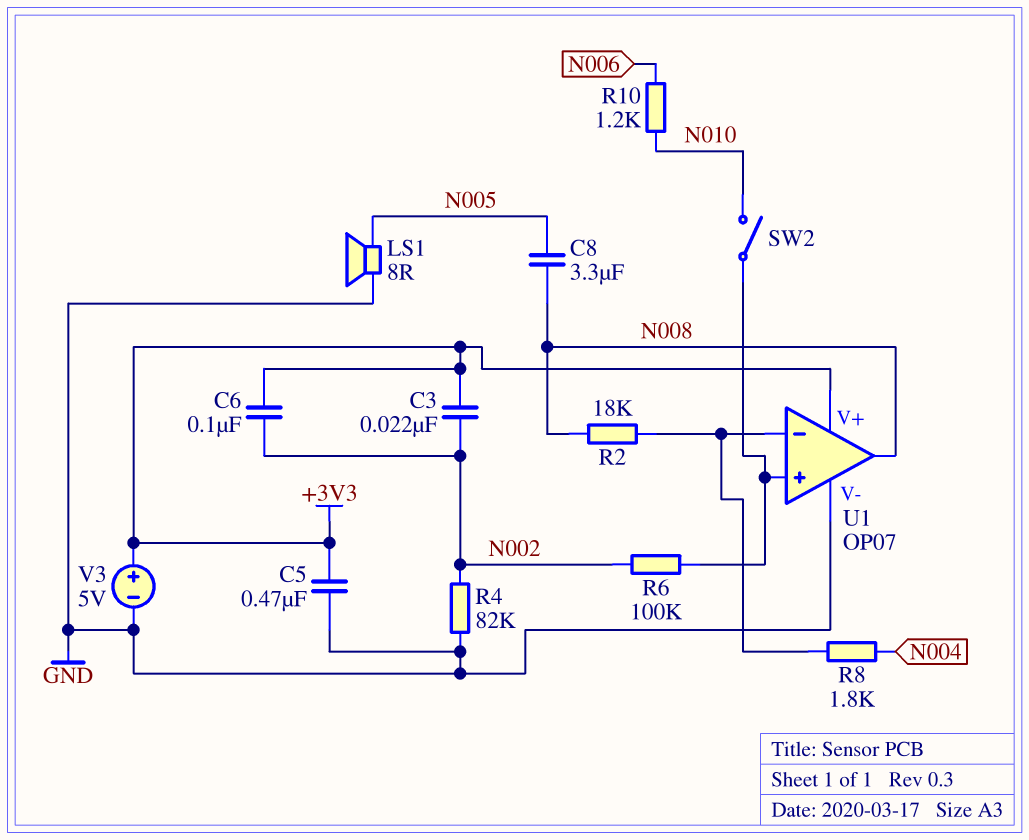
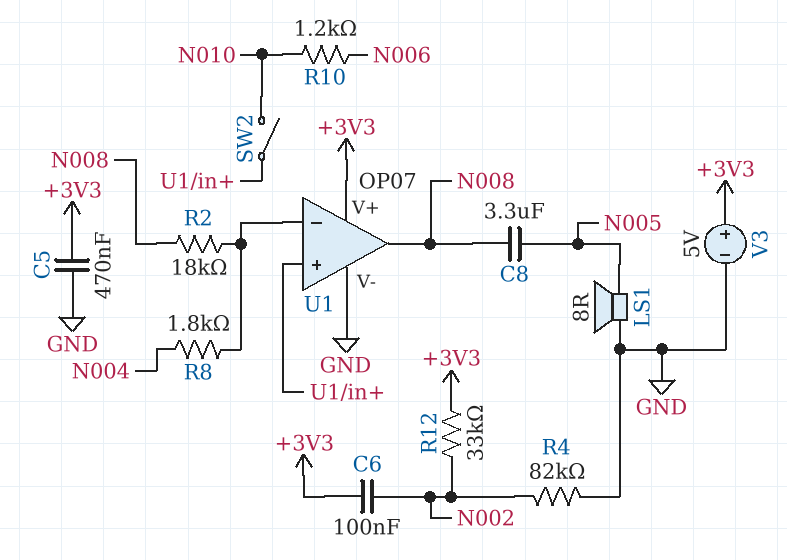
C3: 22nF (+3V3, N002) -> none
R6: 100k (N002, U1/in+) -> none
R12: none -> 33k (+3V3, N002)

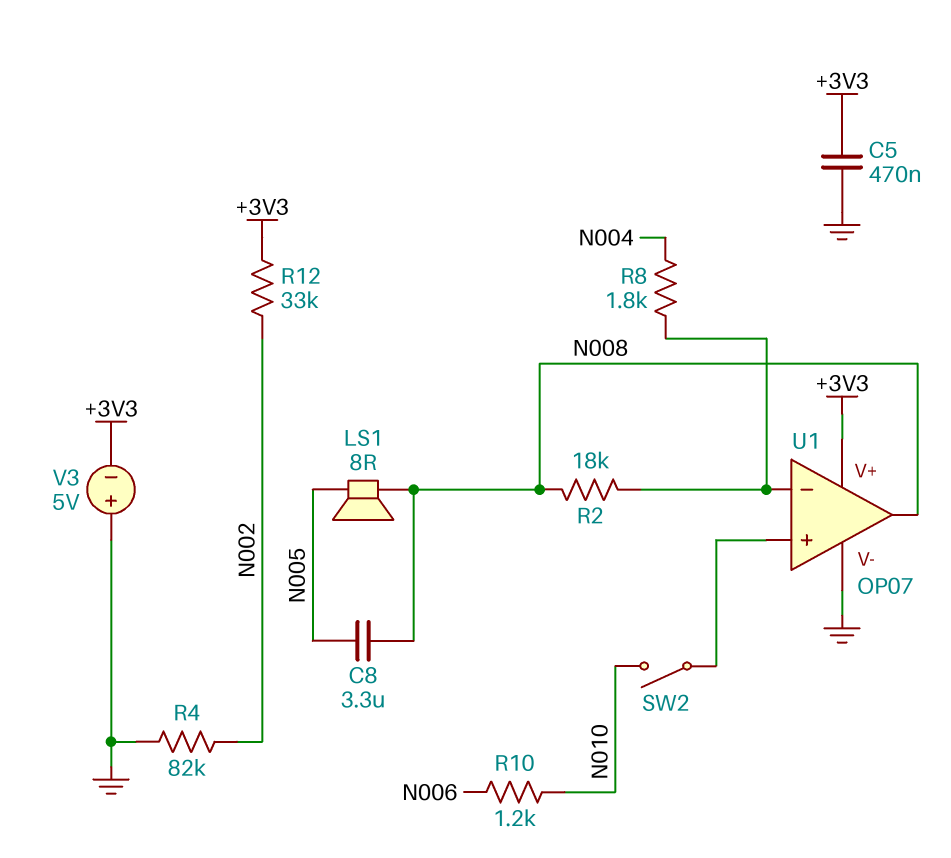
C6: 100nF (+3V3, N002) -> none
LS1: speaker 8R (GND, N005) -> speaker 8R (N005, N008)
V3: 5V (plus +3V3, minus GND) -> 5V (plus GND, minus +3V3)

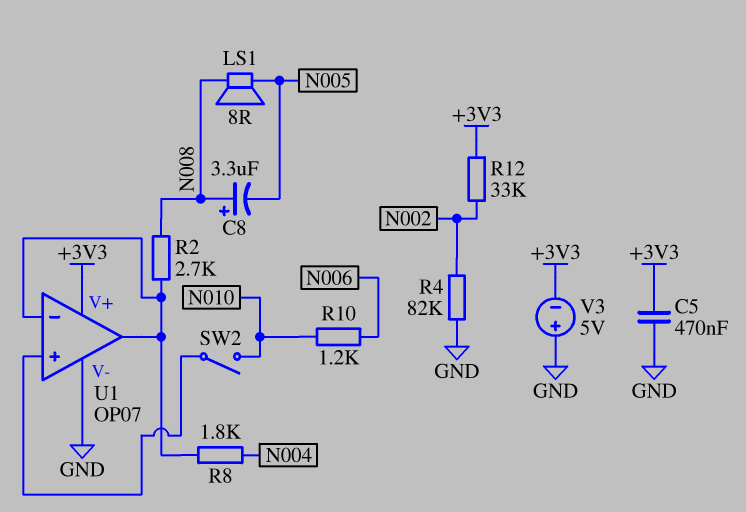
C8: 3.3uF (N005, N008) -> 3.3uF (plus N008, minus N005)
R2: 18k (N008, U1/in-) -> 2.7k (N008, U1/in-)
U1 pin out: N008 -> U1/in-

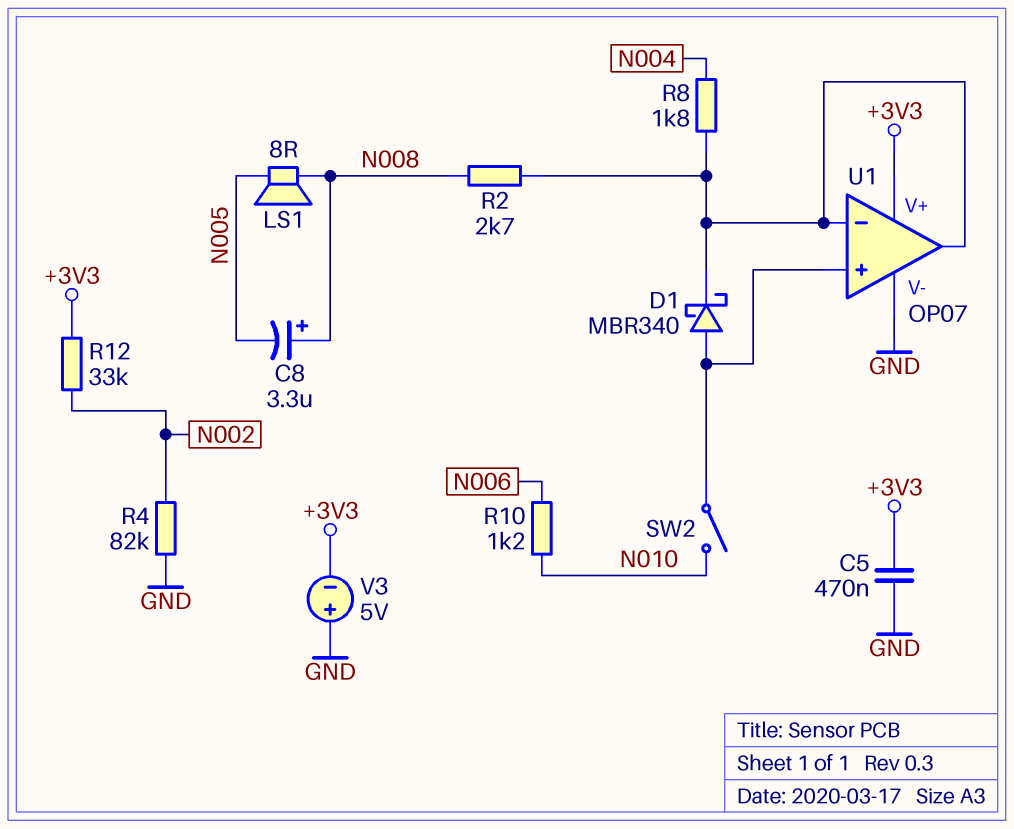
D1: none -> schottky MBR340 (A U1/in+, K U1/in-)

